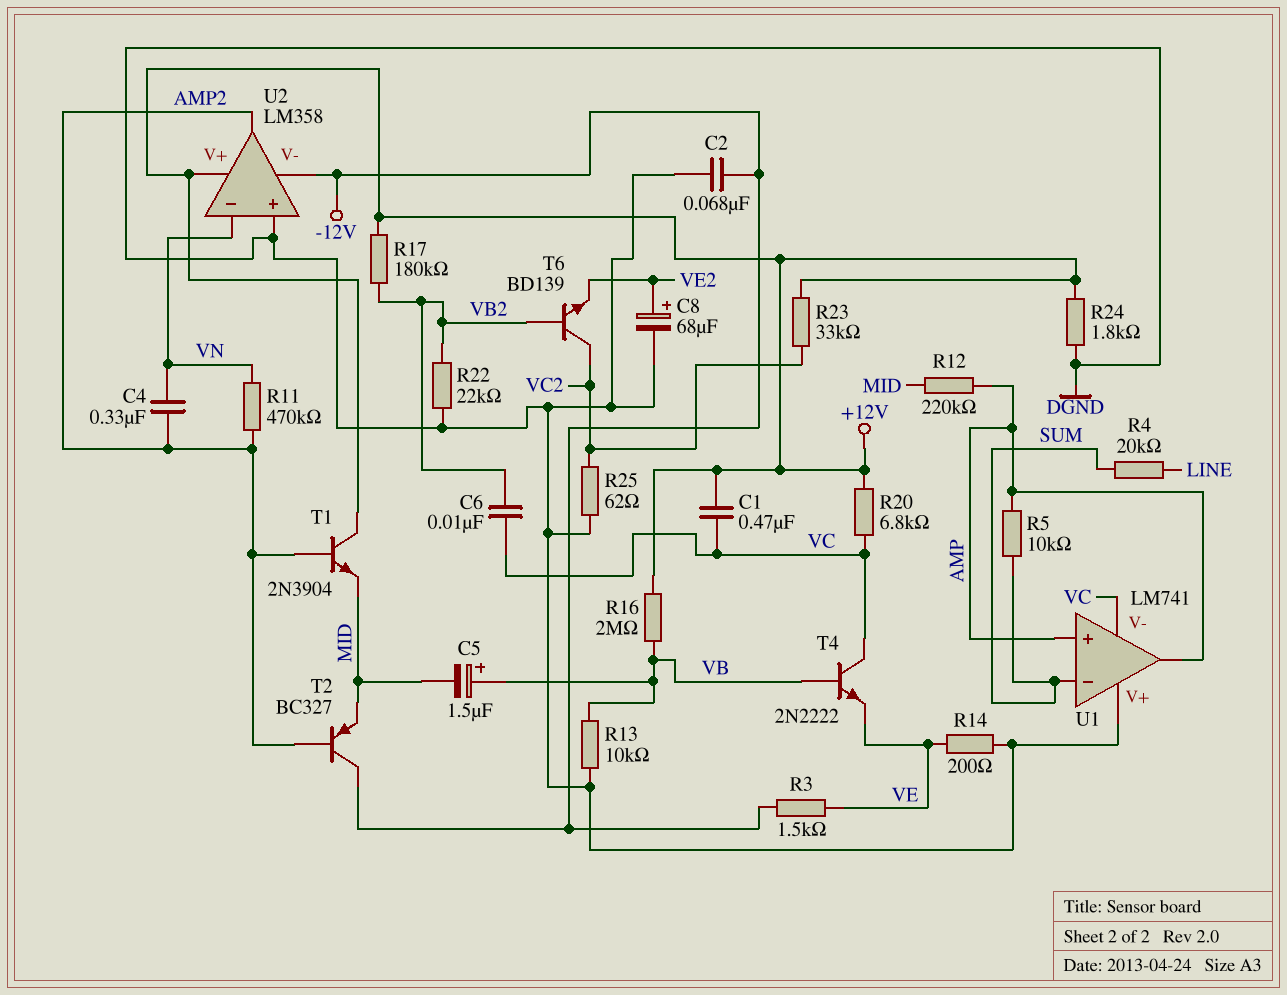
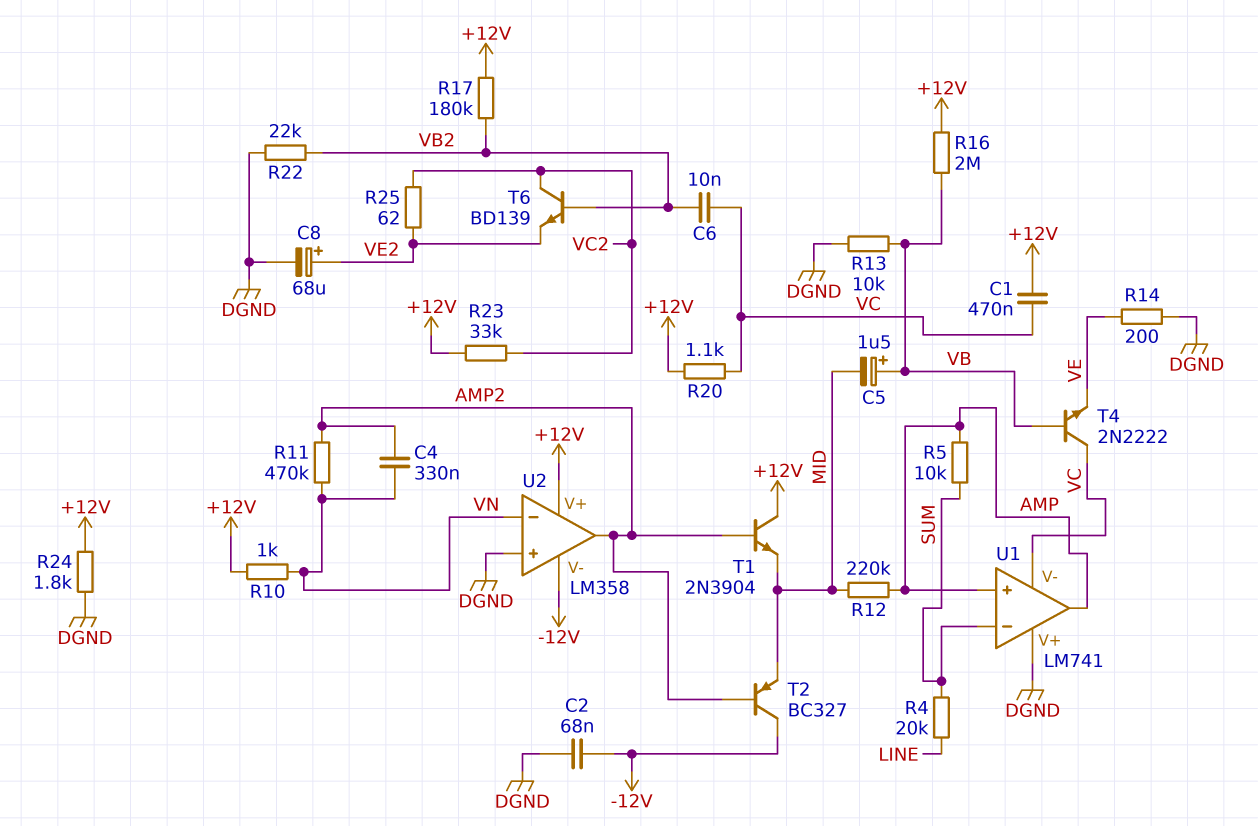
R3: 1.5k (-12V, VE) -> none
R10: none -> 1k (+12V, VN)
R20: 6.8k (+12V, VC) -> 1.1k (+12V, VC)
R25: 62 (DGND, VC2) -> 62 (VC2, VE2)

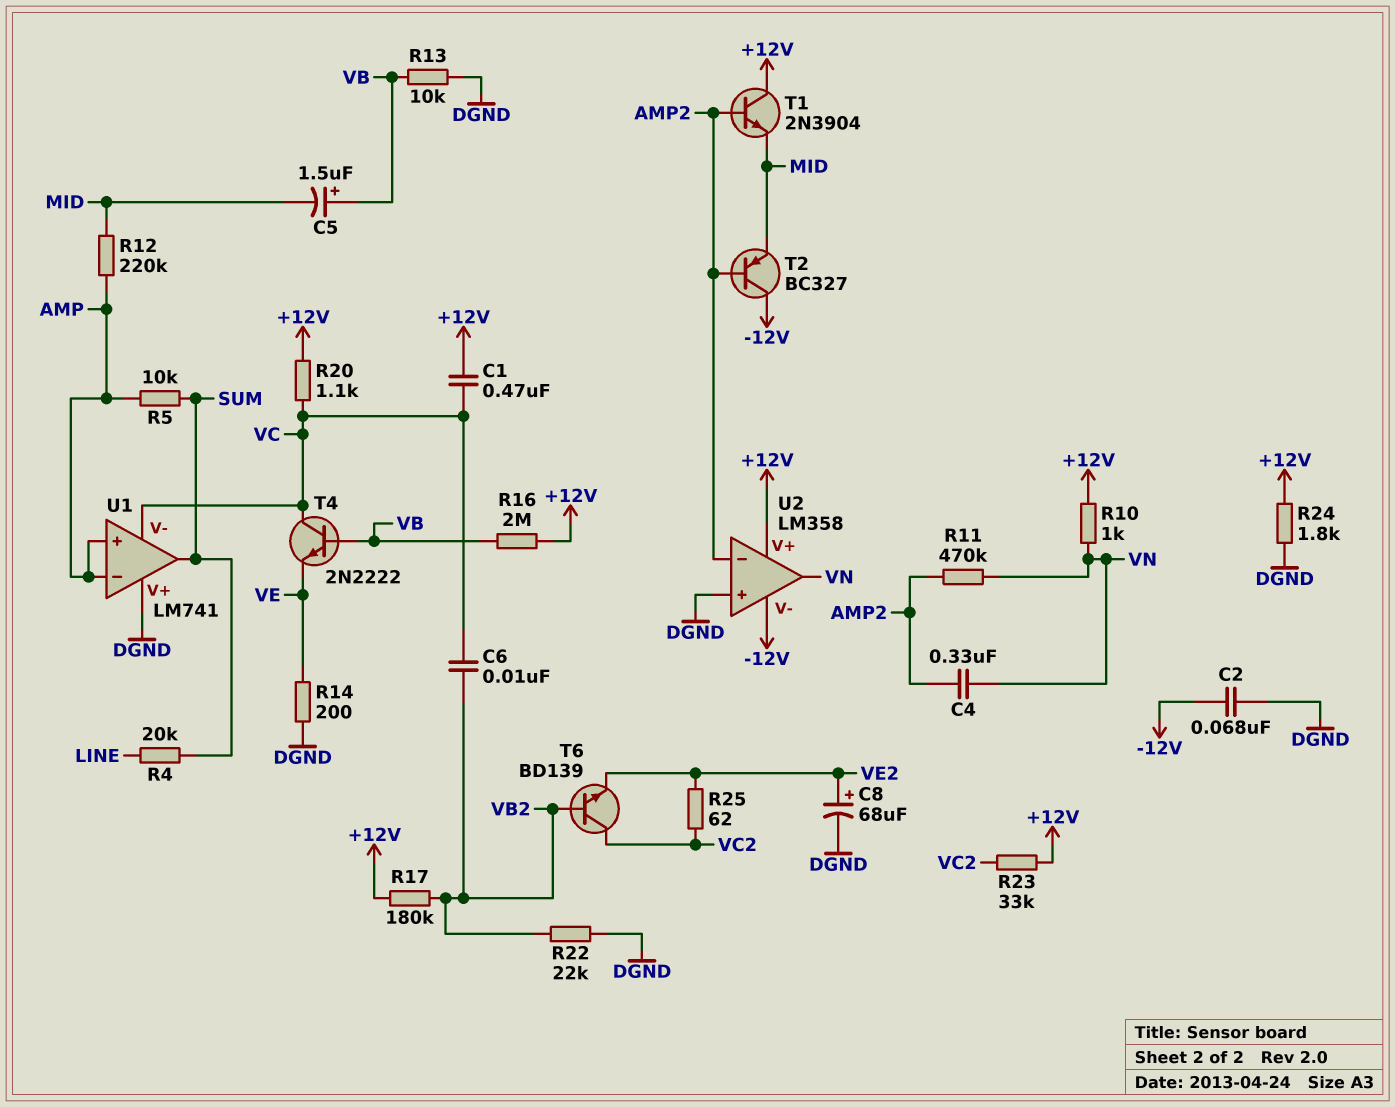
U1 pin in-: SUM -> AMP
U1 pin out: AMP -> SUM
U2 pin in-: VN -> AMP2
U2 pin out: AMP2 -> VN

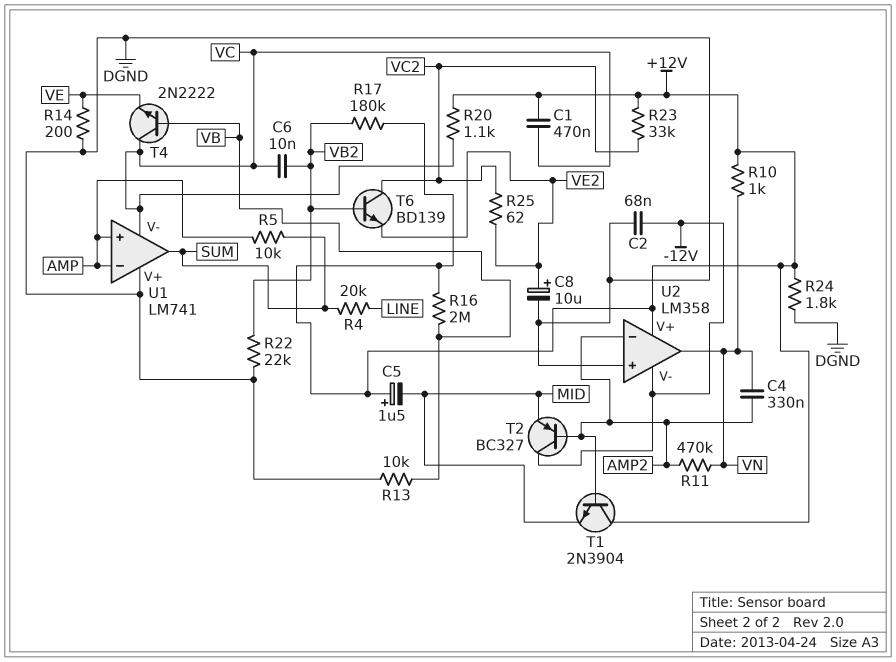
C5: 1.5uF (plus VB, minus MID) -> 1.5uF (plus +12V, minus MID)
C8: 68uF (plus VE2, minus DGND) -> 10uF (plus VE2, minus DGND)
R12: 220k (AMP, MID) -> none

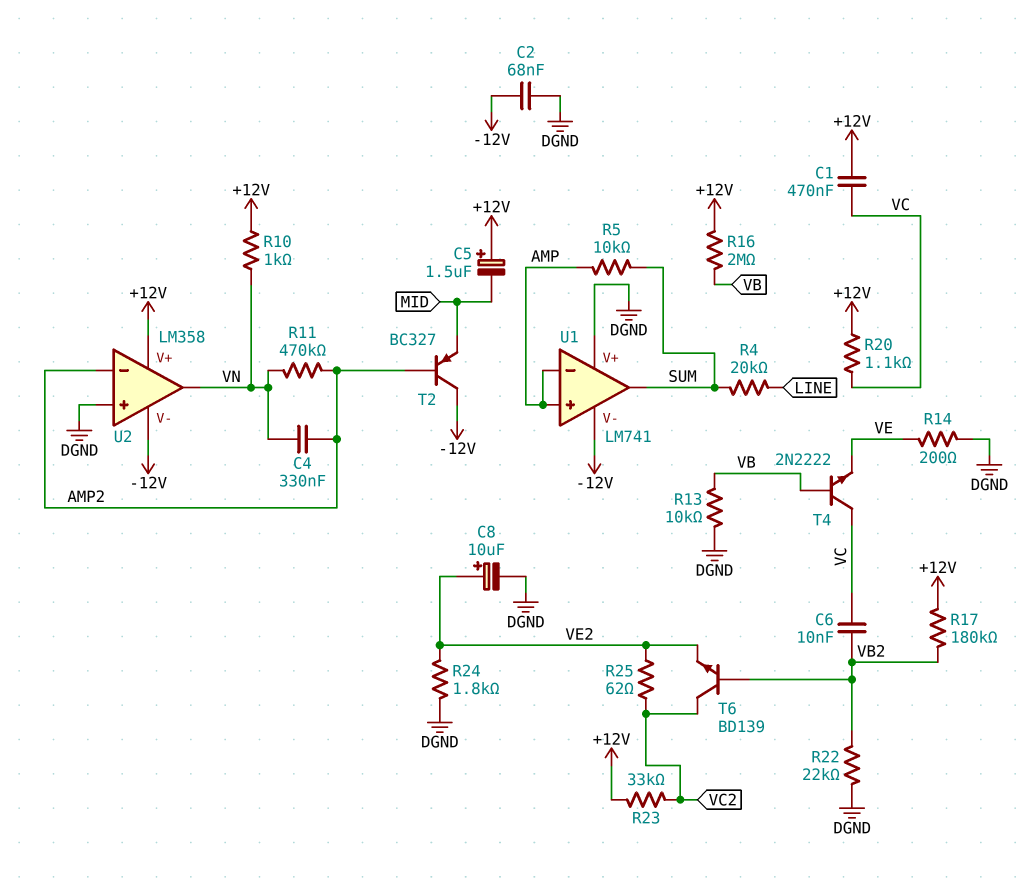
R24: 1.8k (+12V, DGND) -> 1.8k (DGND, VE2)
T1: NPN 2N3904 (B AMP2, C +12V, E MID) -> none
U1 pin V-: VC -> -12V

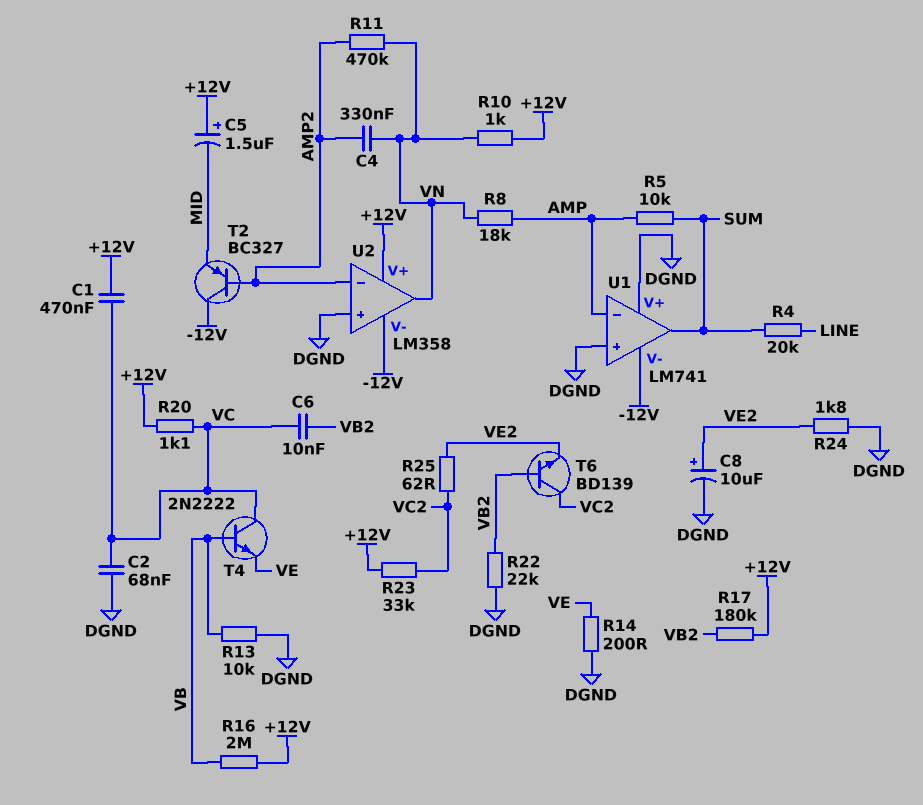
C2: 68nF (-12V, DGND) -> 68nF (DGND, VC)
R8: none -> 18k (AMP, VN)
U1 pin in+: AMP -> DGND

